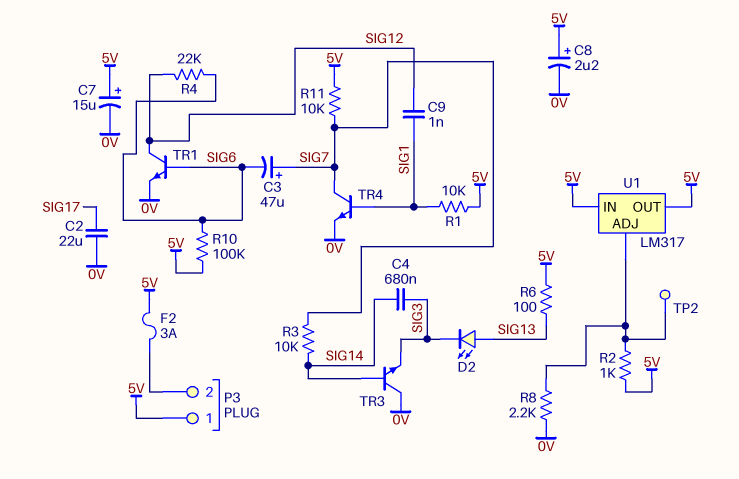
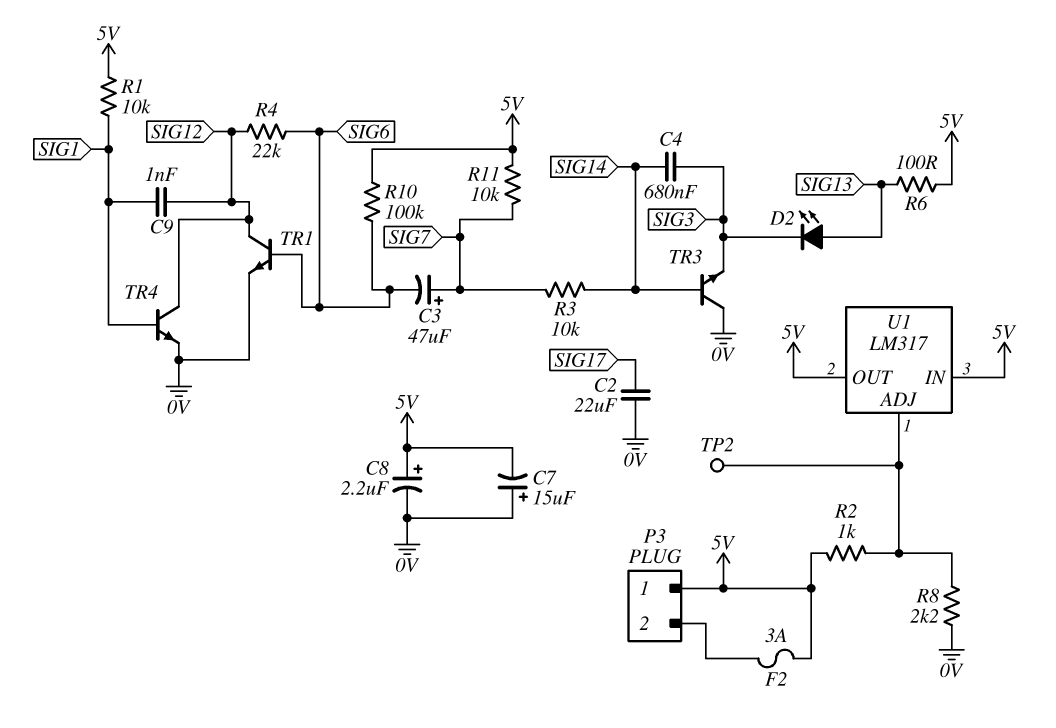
C7: 15uF (plus 5V, minus 0V) -> 15uF (plus 0V, minus 5V)
TR4: NPN (B SIG1, C SIG7, E 0V) -> NPN (B SIG1, C SIG12, E 0V)

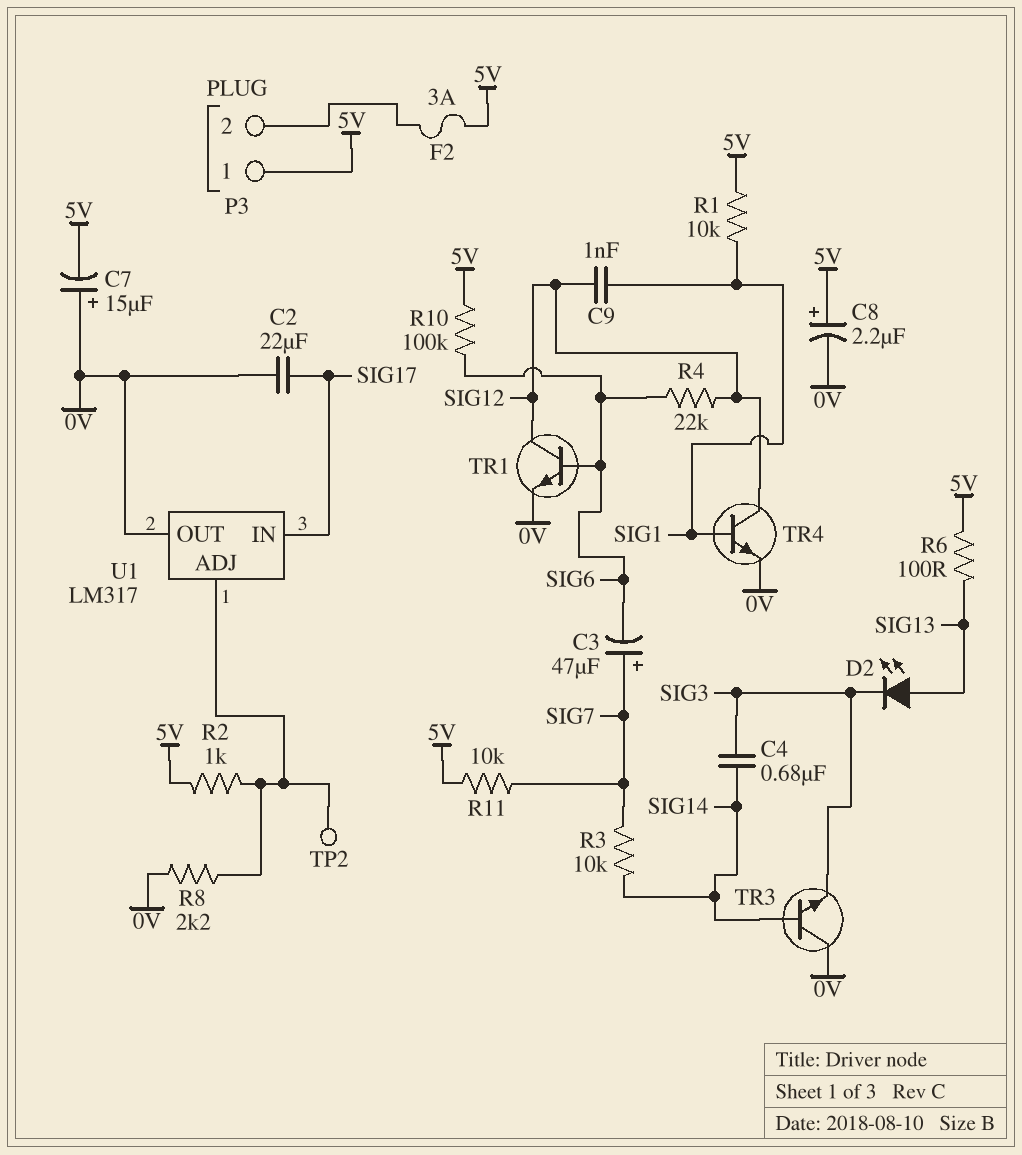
U1 pin IN: 5V -> SIG17
U1 pin OUT: 5V -> 0V

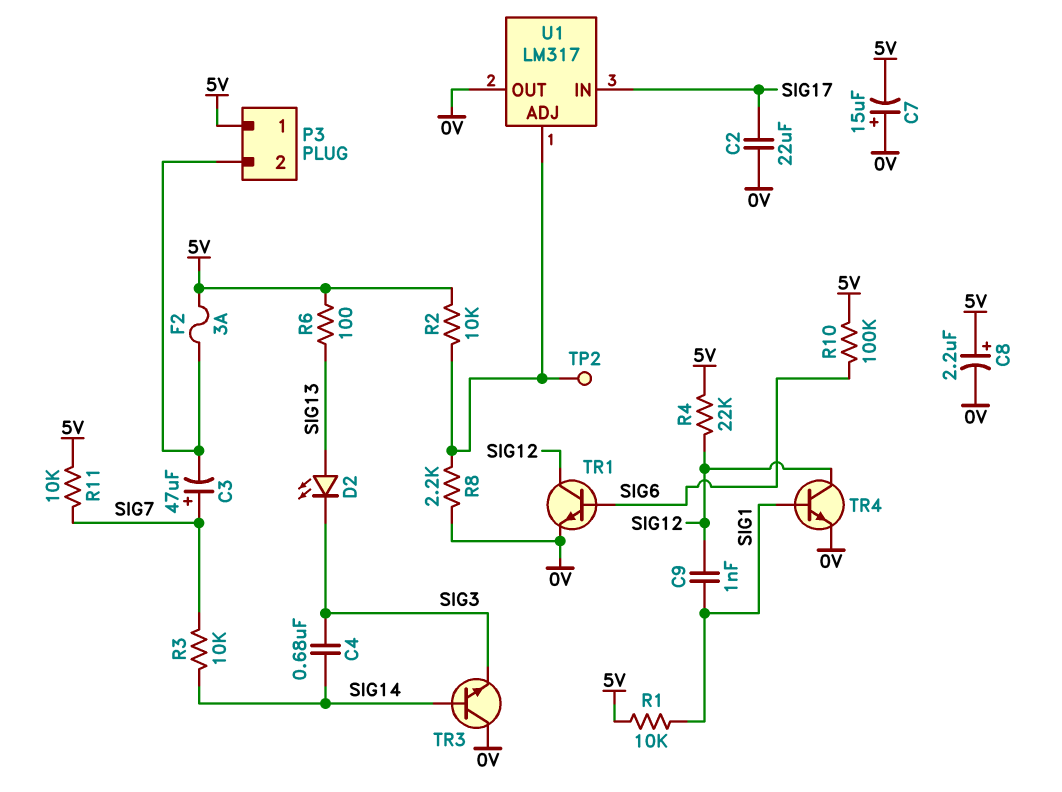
C3: 47uF (plus SIG7, minus SIG6) -> 47uF (plus SIG7, minus P3/2)
R2: 1k (5V, U1/ADJ) -> 10k (5V, U1/ADJ)
R4: 22k (SIG6, SIG12) -> 22k (5V, SIG12)

